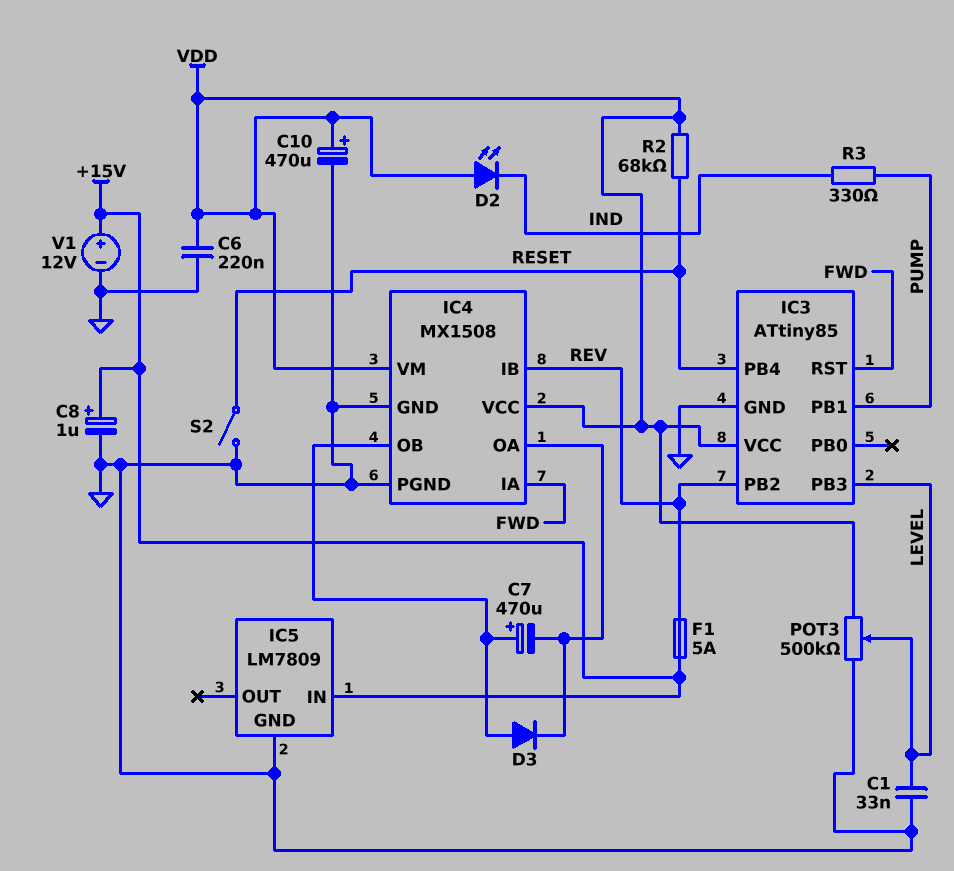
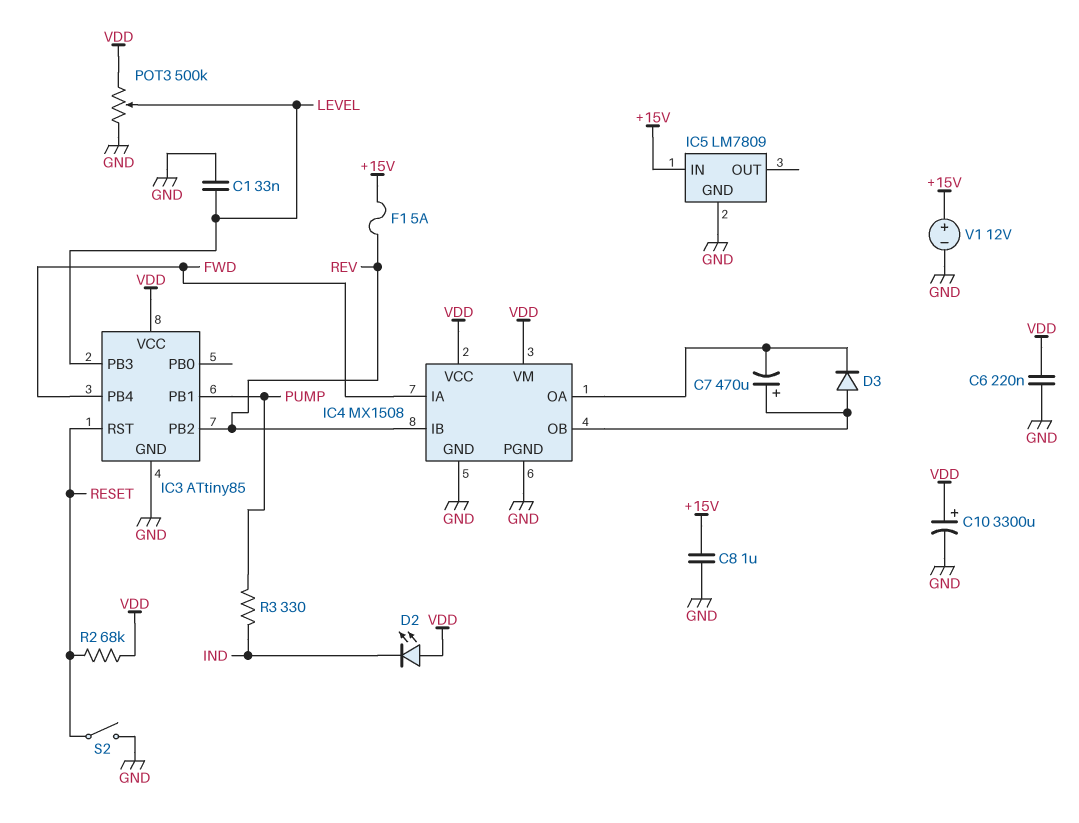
C8: 1uF (plus +15V, minus GND) -> 1uF (+15V, GND)
C10: 470uF (plus VDD, minus GND) -> 3300uF (plus VDD, minus GND)
IC3 pin PB4: RESET -> FWD
IC3 pin RST: FWD -> RESET

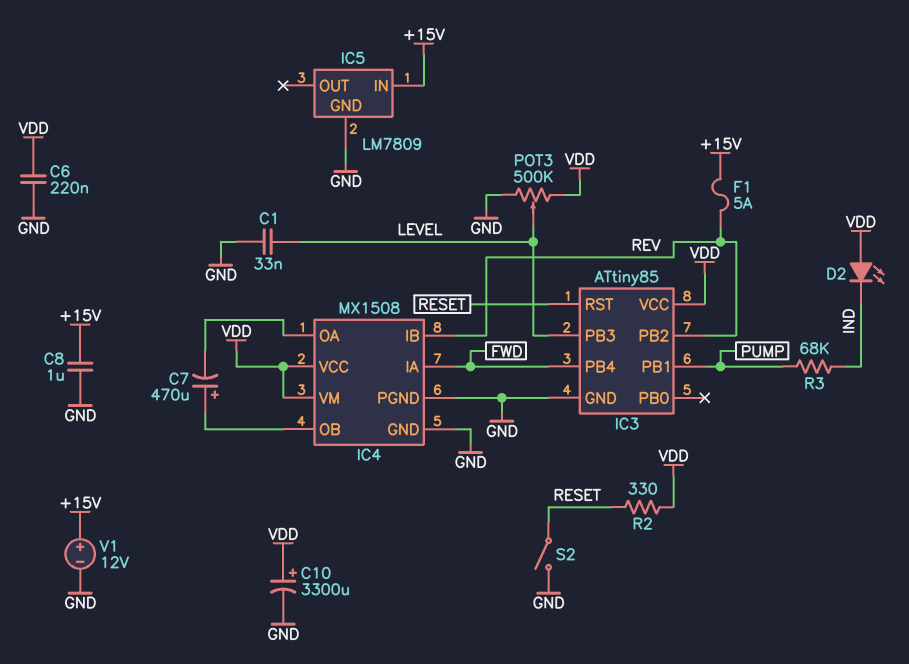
D3: diode (A IC4/OB, K IC4/OA) -> none
R2: 68k (RESET, VDD) -> 330 (RESET, VDD)
R3: 330 (IND, PUMP) -> 68k (IND, PUMP)

